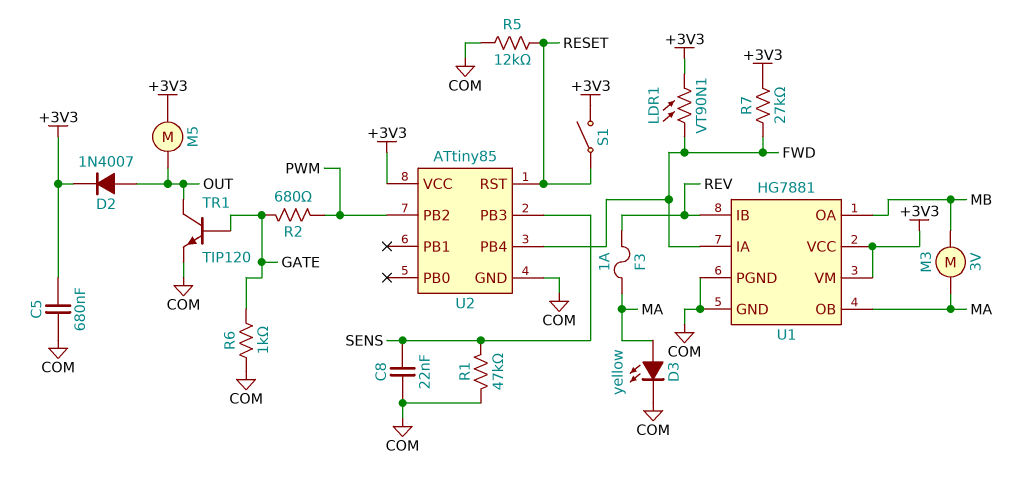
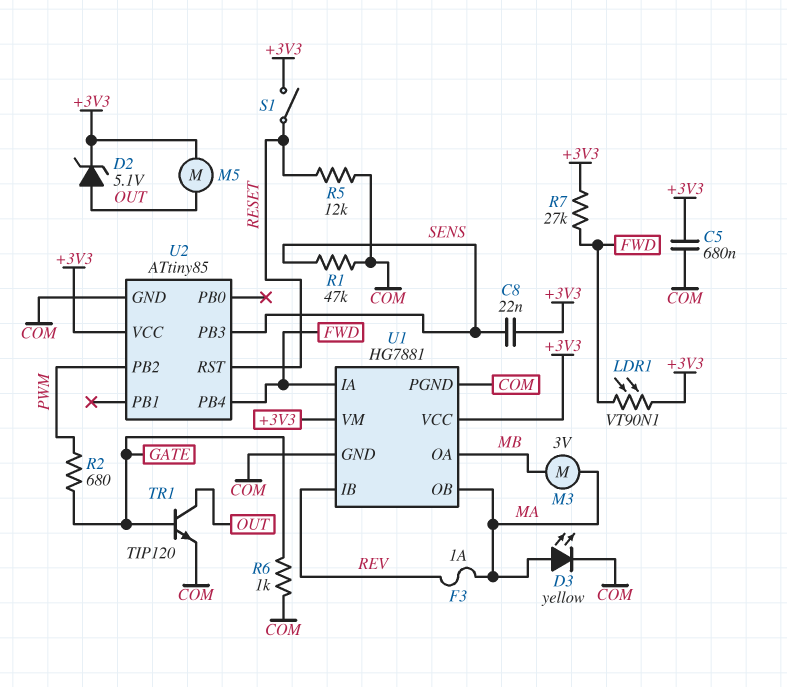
C8: 22nF (COM, SENS) -> 22nF (+3V3, SENS)
D2: diode 1N4007 (A OUT, K +3V3) -> zener 5.1V (A OUT, K +3V3)

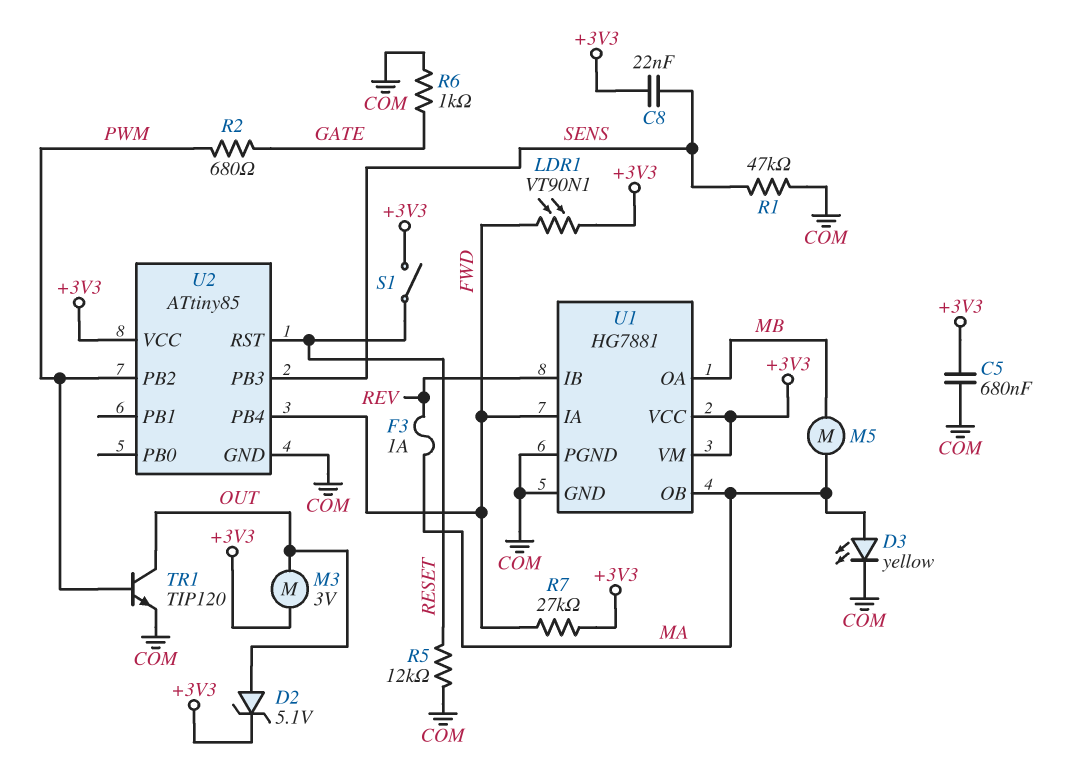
M3: motor 3V (MA, MB) -> motor 3V (+3V3, OUT)
M5: motor (+3V3, OUT) -> motor (MA, MB)
TR1: NPN TIP120 (B GATE, C OUT, E COM) -> NPN TIP120 (B PWM, C OUT, E COM)

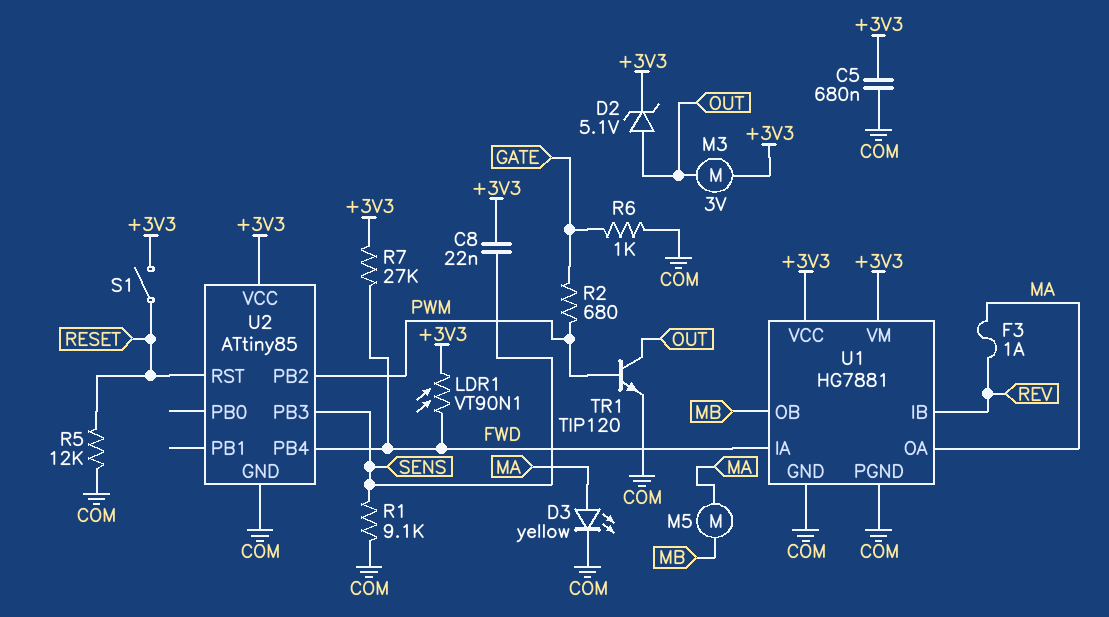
R1: 47k (COM, SENS) -> 9.1k (COM, SENS)
U1 pin OA: MB -> MA
U1 pin OB: MA -> MB

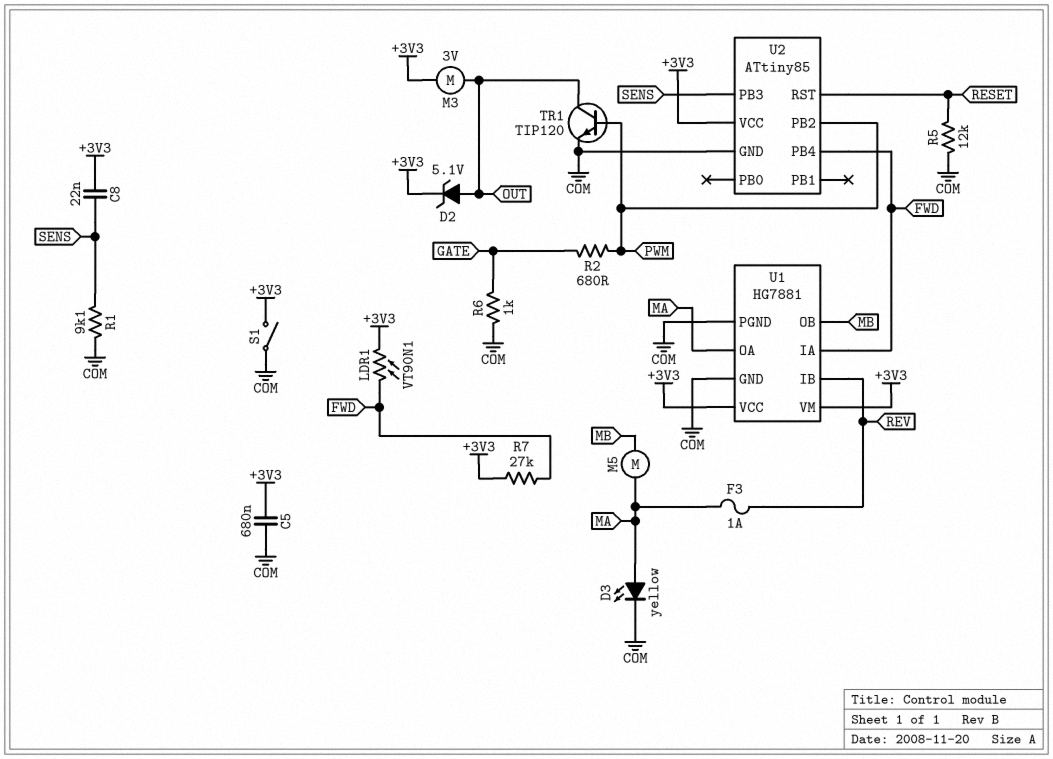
S1: switch (+3V3, RESET) -> switch (+3V3, COM)

